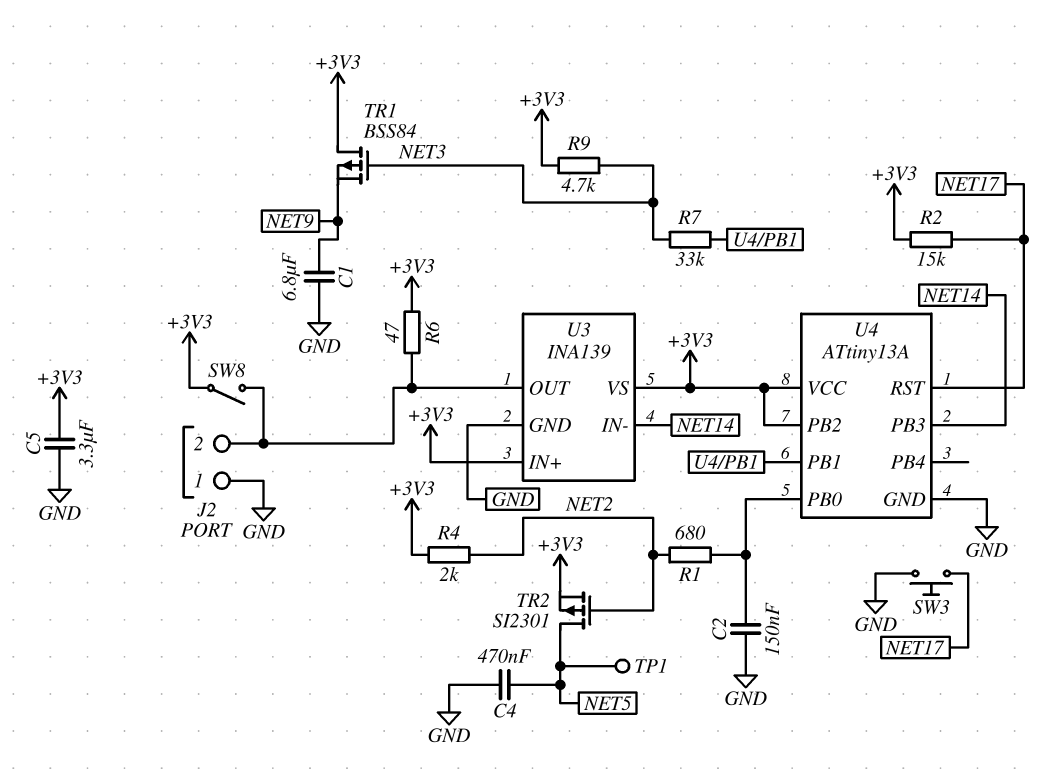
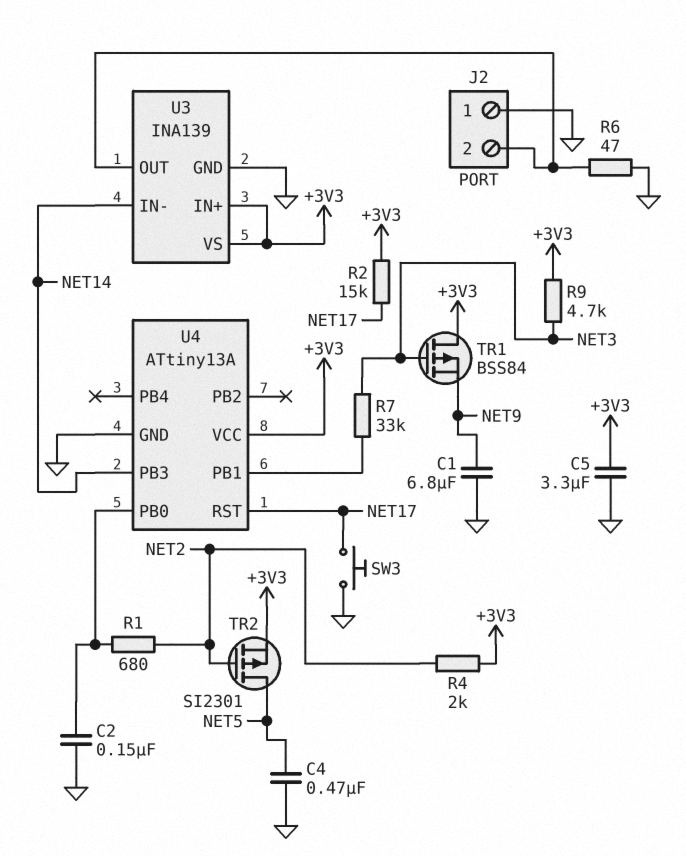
R6: 47 (+3V3, J2/2) -> 47 (GND, J2/2)
SW8: switch (+3V3, J2/2) -> none
TP1: test point (NET5) -> none
U4 pin PB2: +3V3 -> none

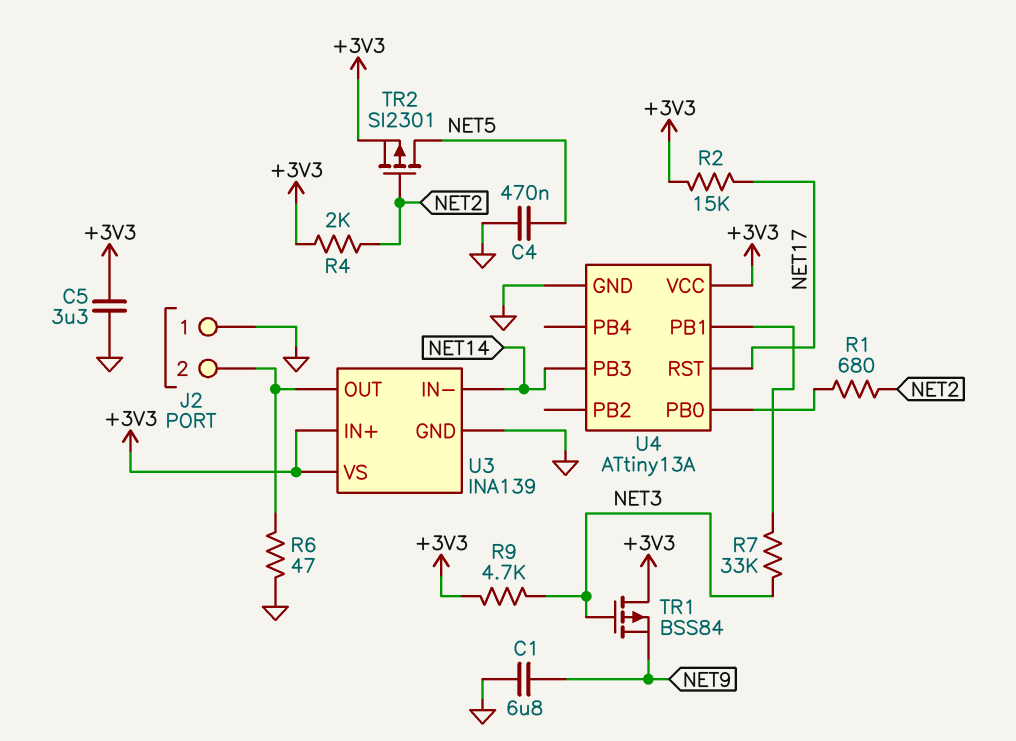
C2: 150nF (GND, U4/PB0) -> none
SW3: button (GND, NET17) -> none

